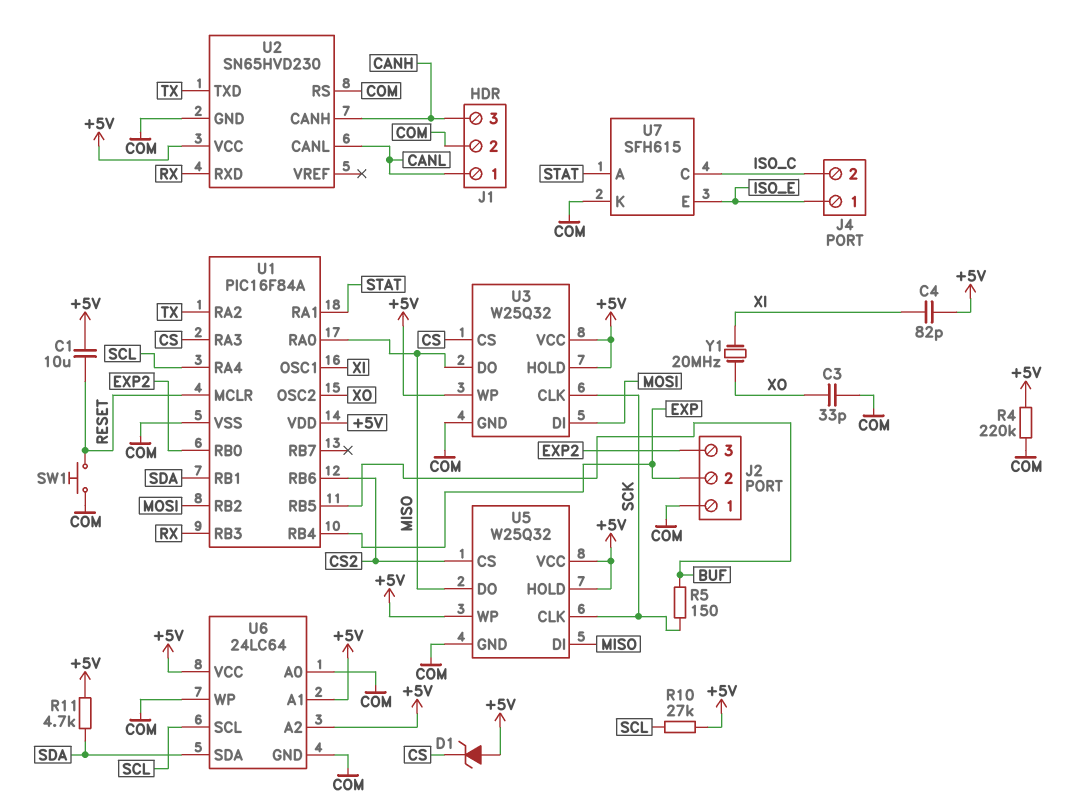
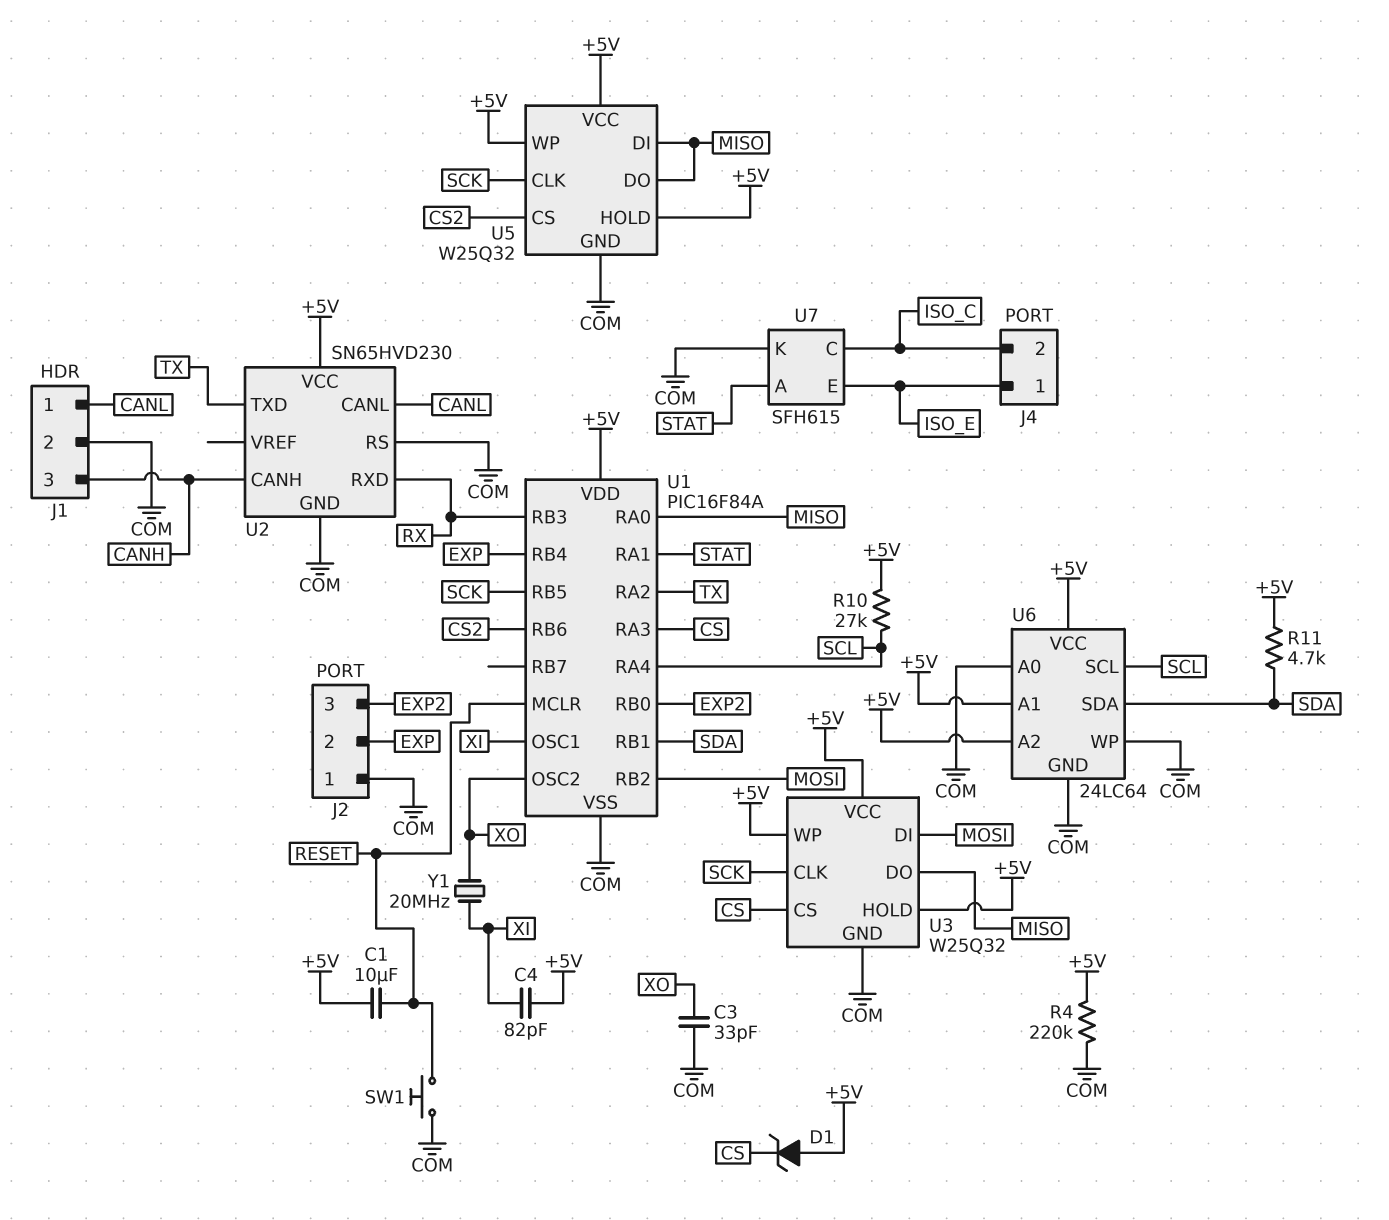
R5: 150 (BUF, SCK) -> none
U1 pin RB5: BUF -> SCK

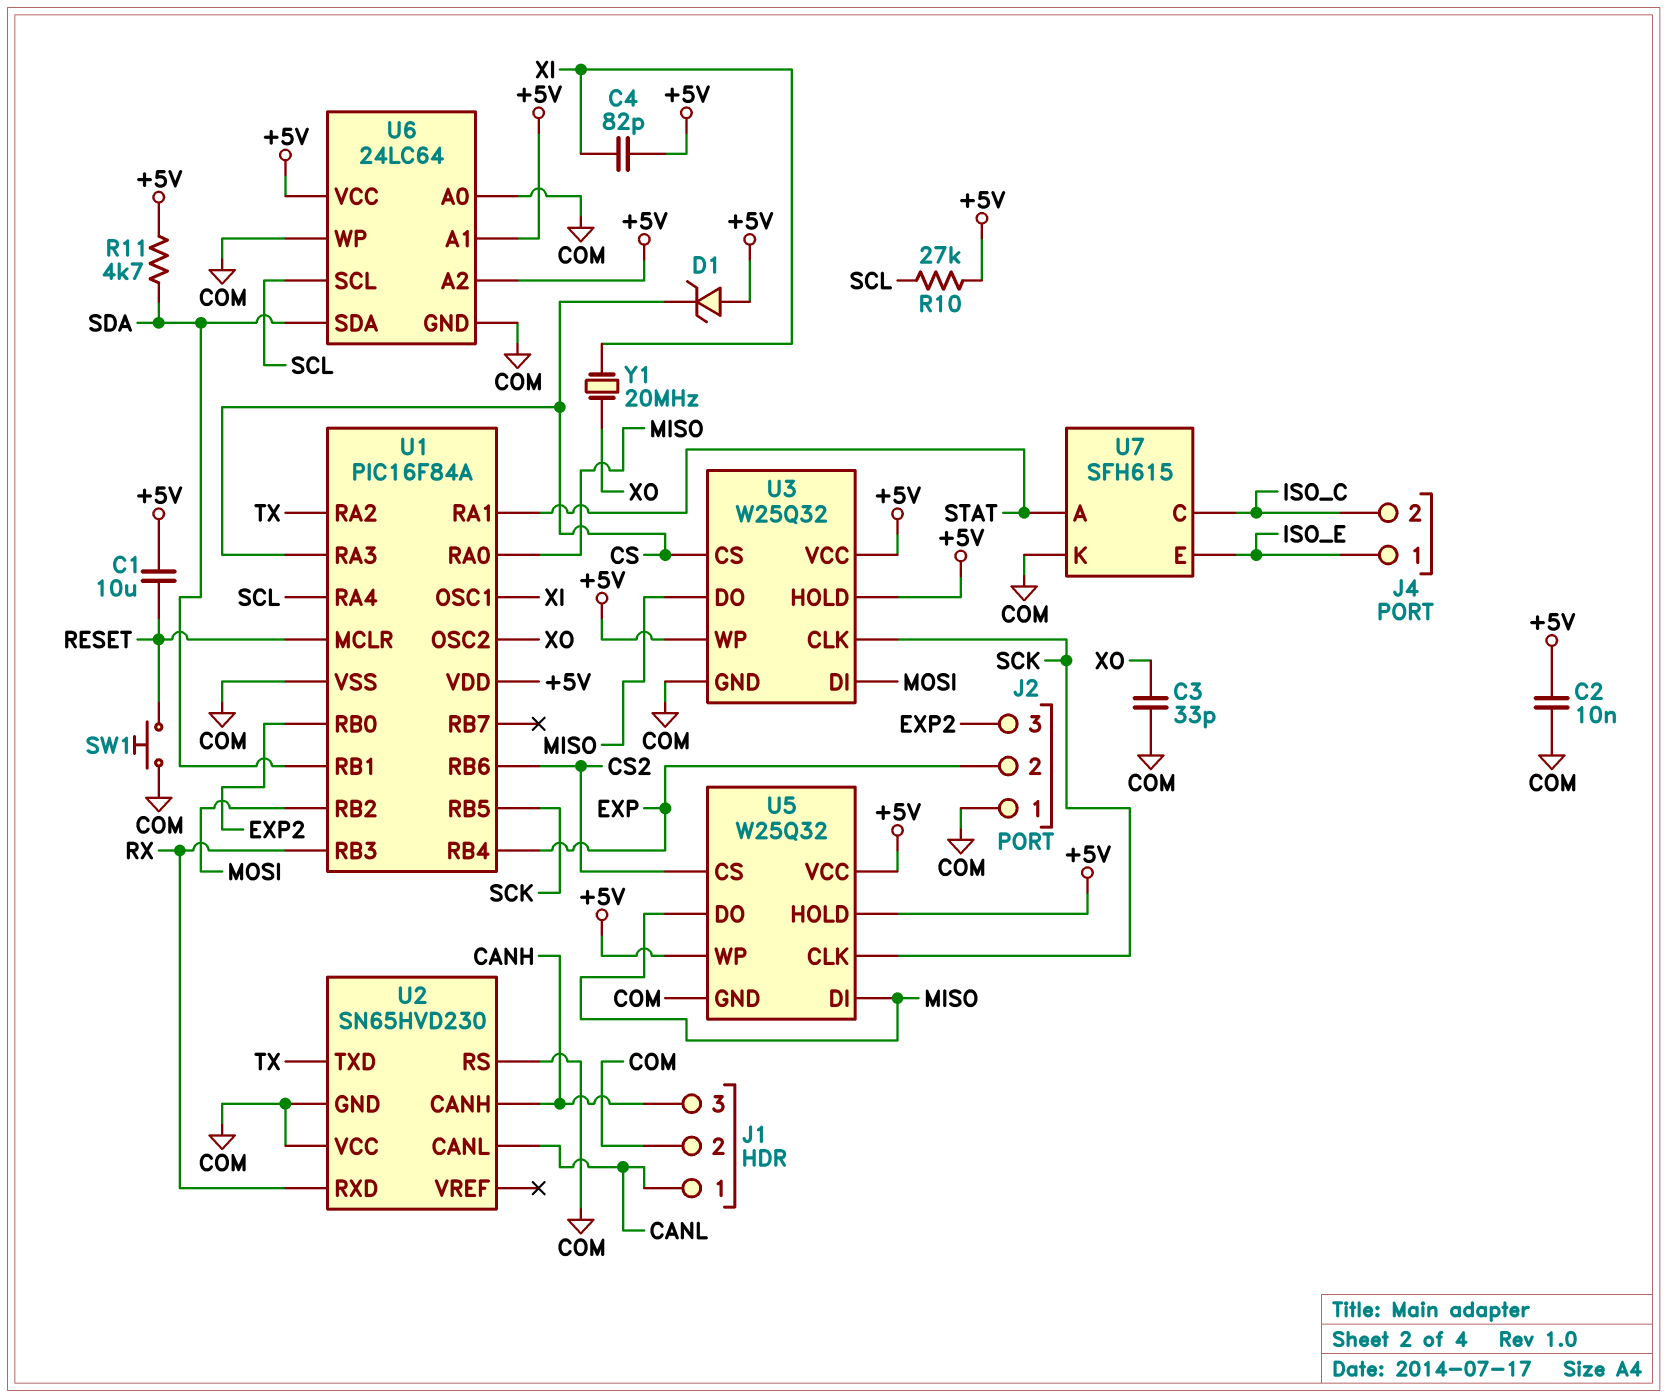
C2: none -> 10nF (+5V, COM)
R4: 220k (+5V, COM) -> none
U2 pin VCC: +5V -> COM

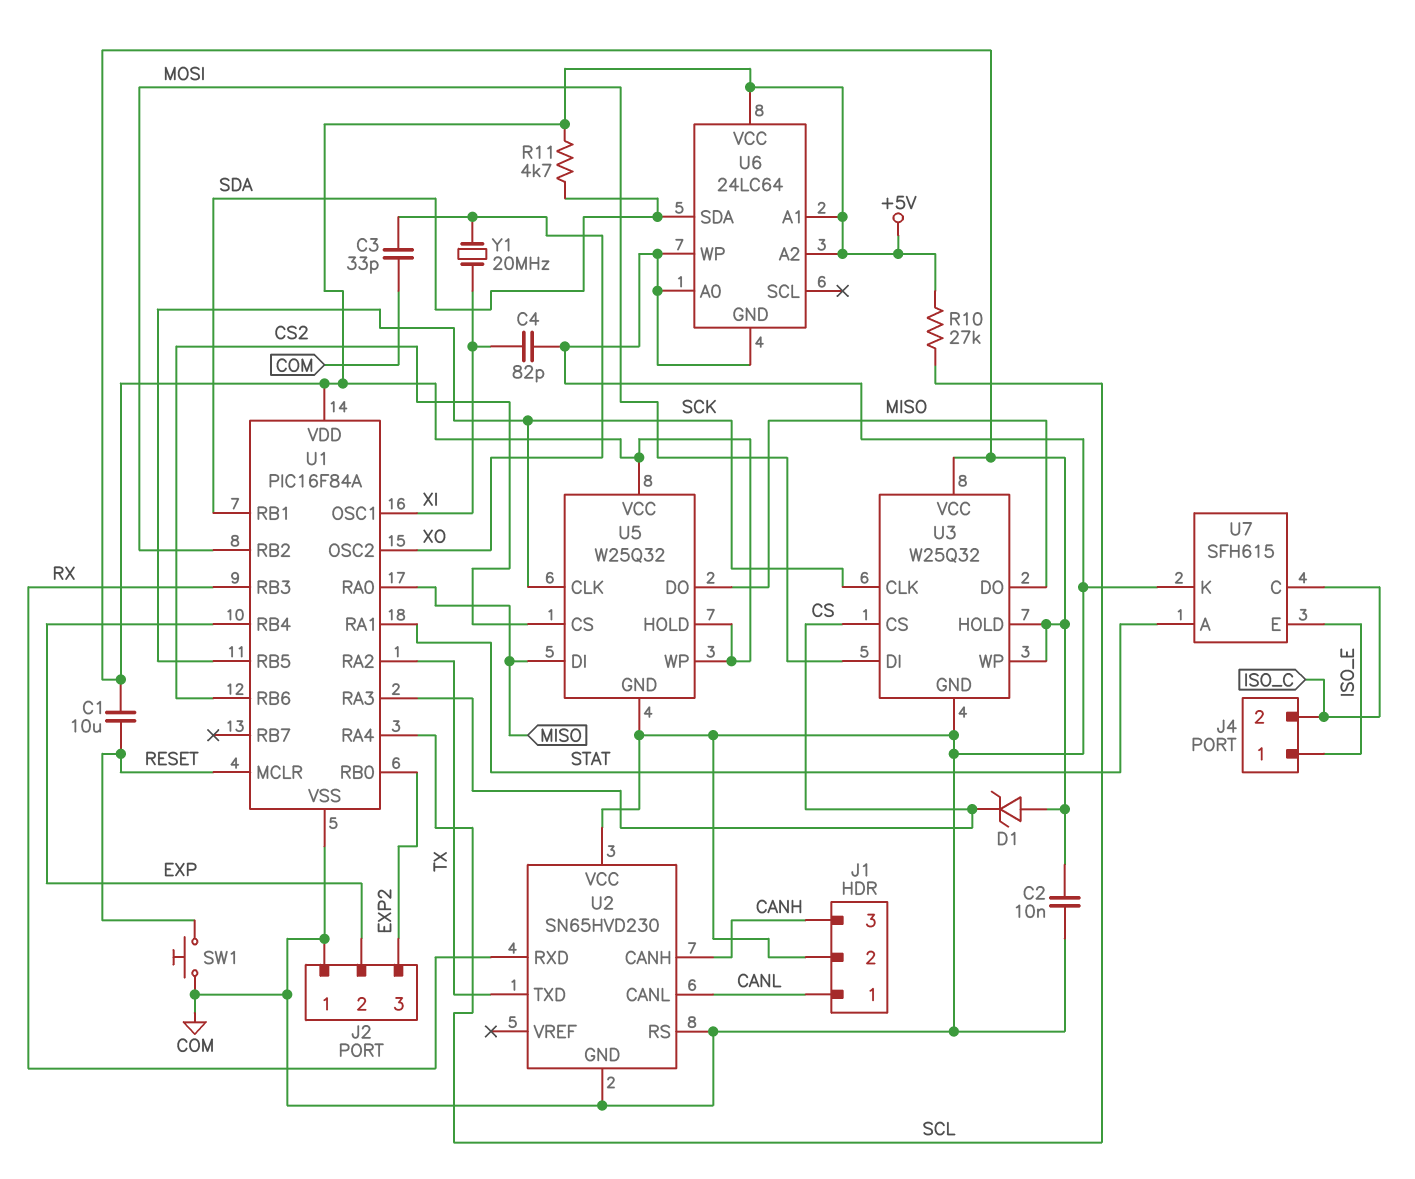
C4: 82pF (+5V, XI) -> 82pF (COM, XI)
U6 pin SCL: SCL -> none

